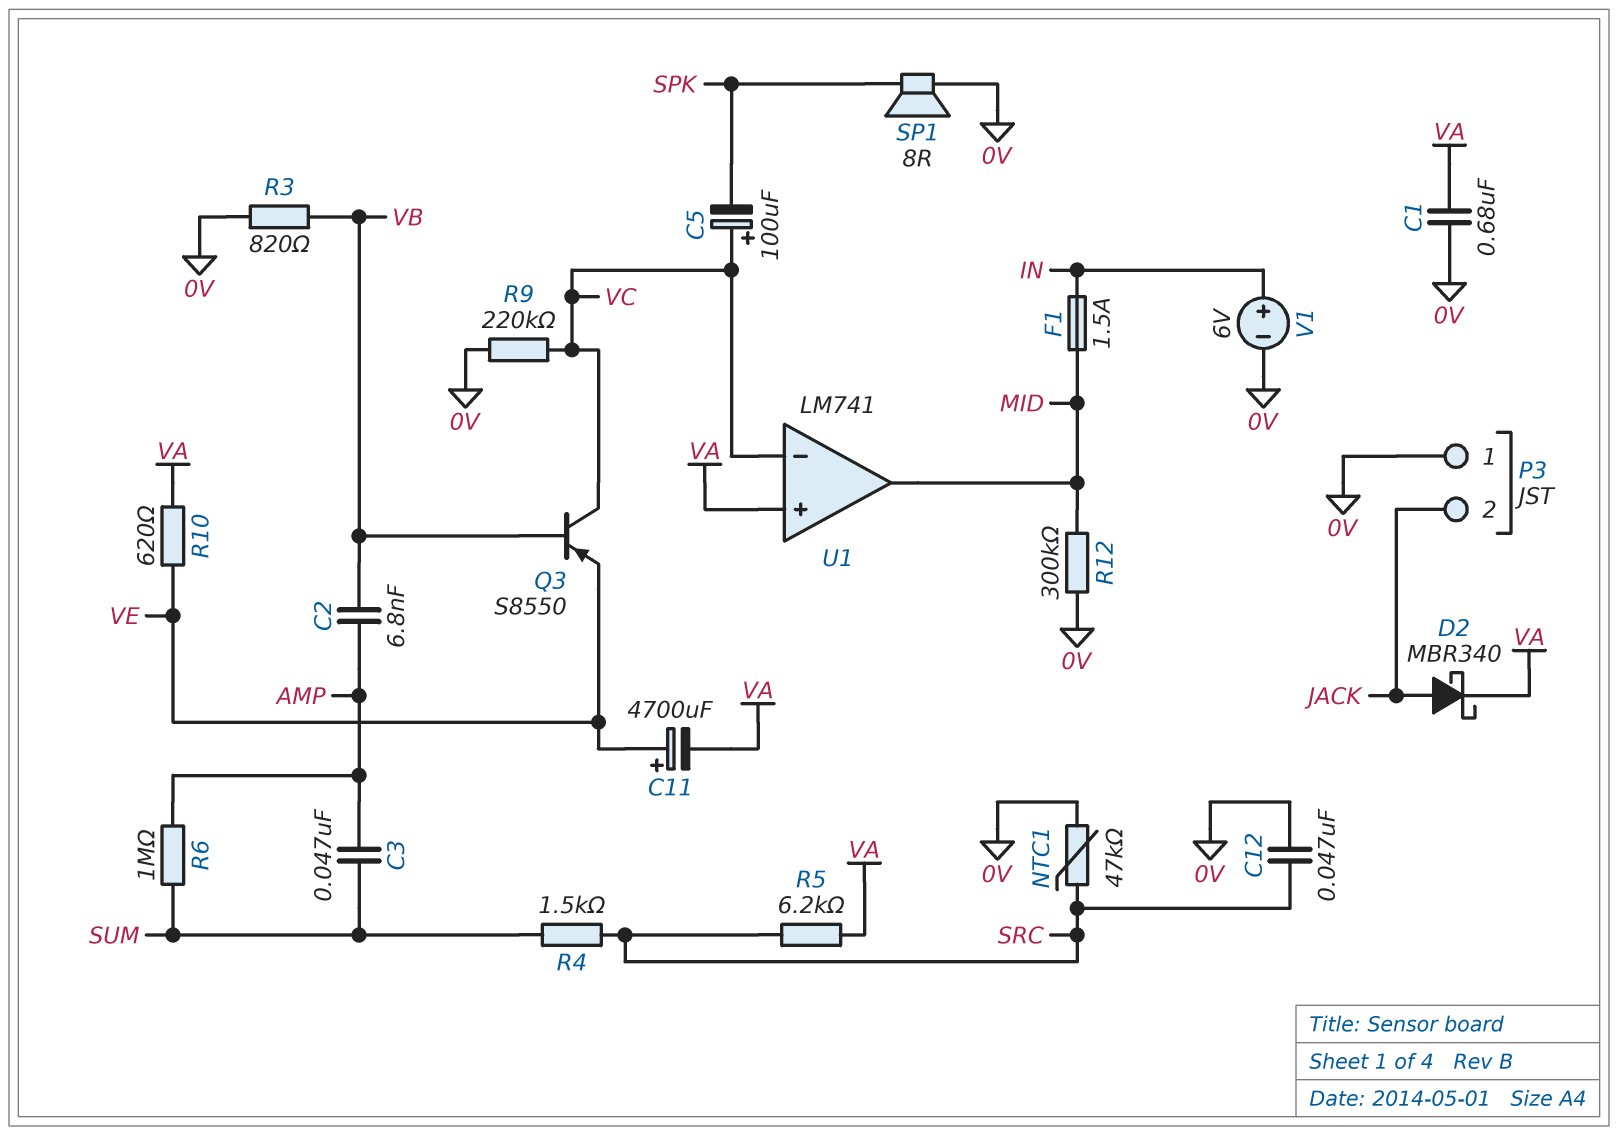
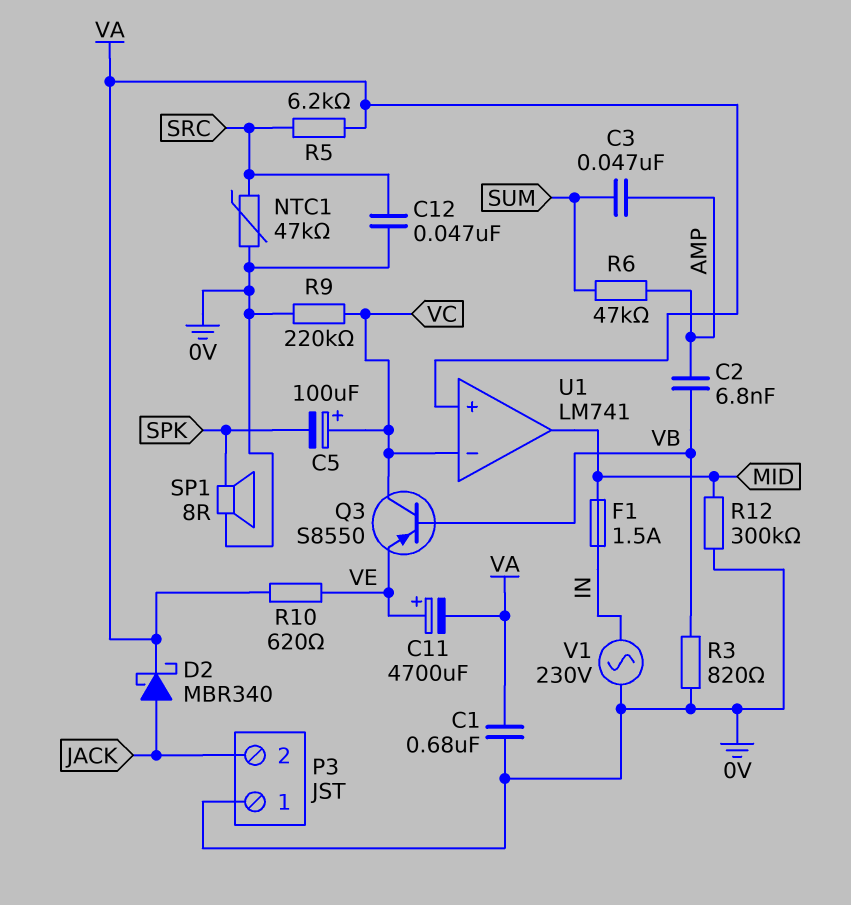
R4: 1.5k (SRC, SUM) -> none
R6: 1M (AMP, SUM) -> 47k (AMP, SUM)
V1: 6V (plus IN, minus 0V) -> AC 230V (0V, IN)

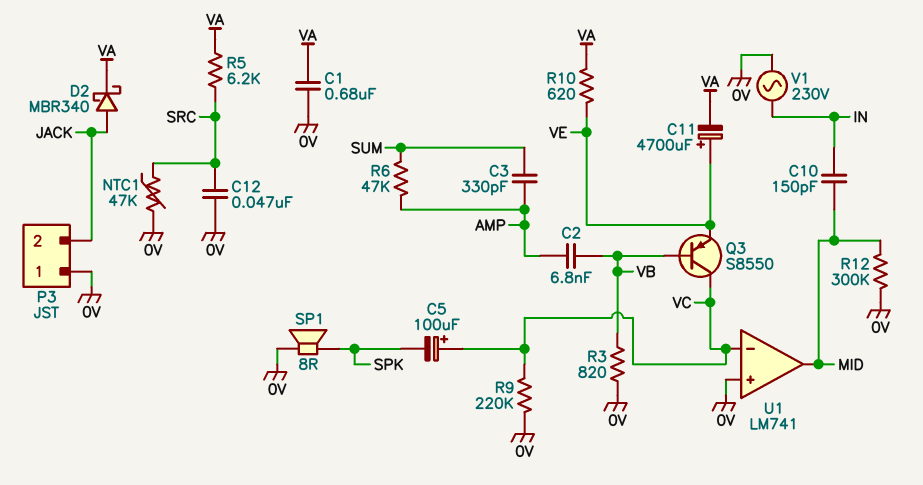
C3: 47nF (AMP, SUM) -> 330pF (AMP, SUM)
C10: none -> 150pF (IN, MID)
F1: 1.5A (IN, MID) -> none
U1 pin in+: VA -> 0V

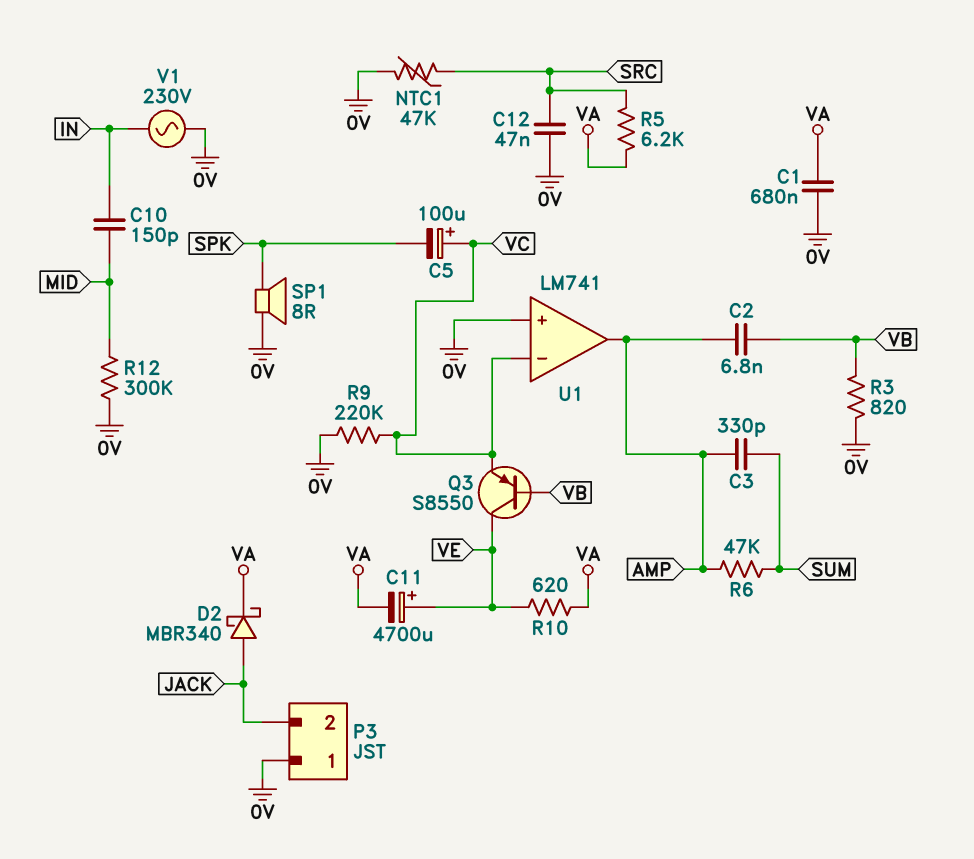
Q3: PNP S8550 (B VB, C VC, E VE) -> PNP S8550 (B VB, C VE, E VC)
U1 pin out: MID -> AMP

